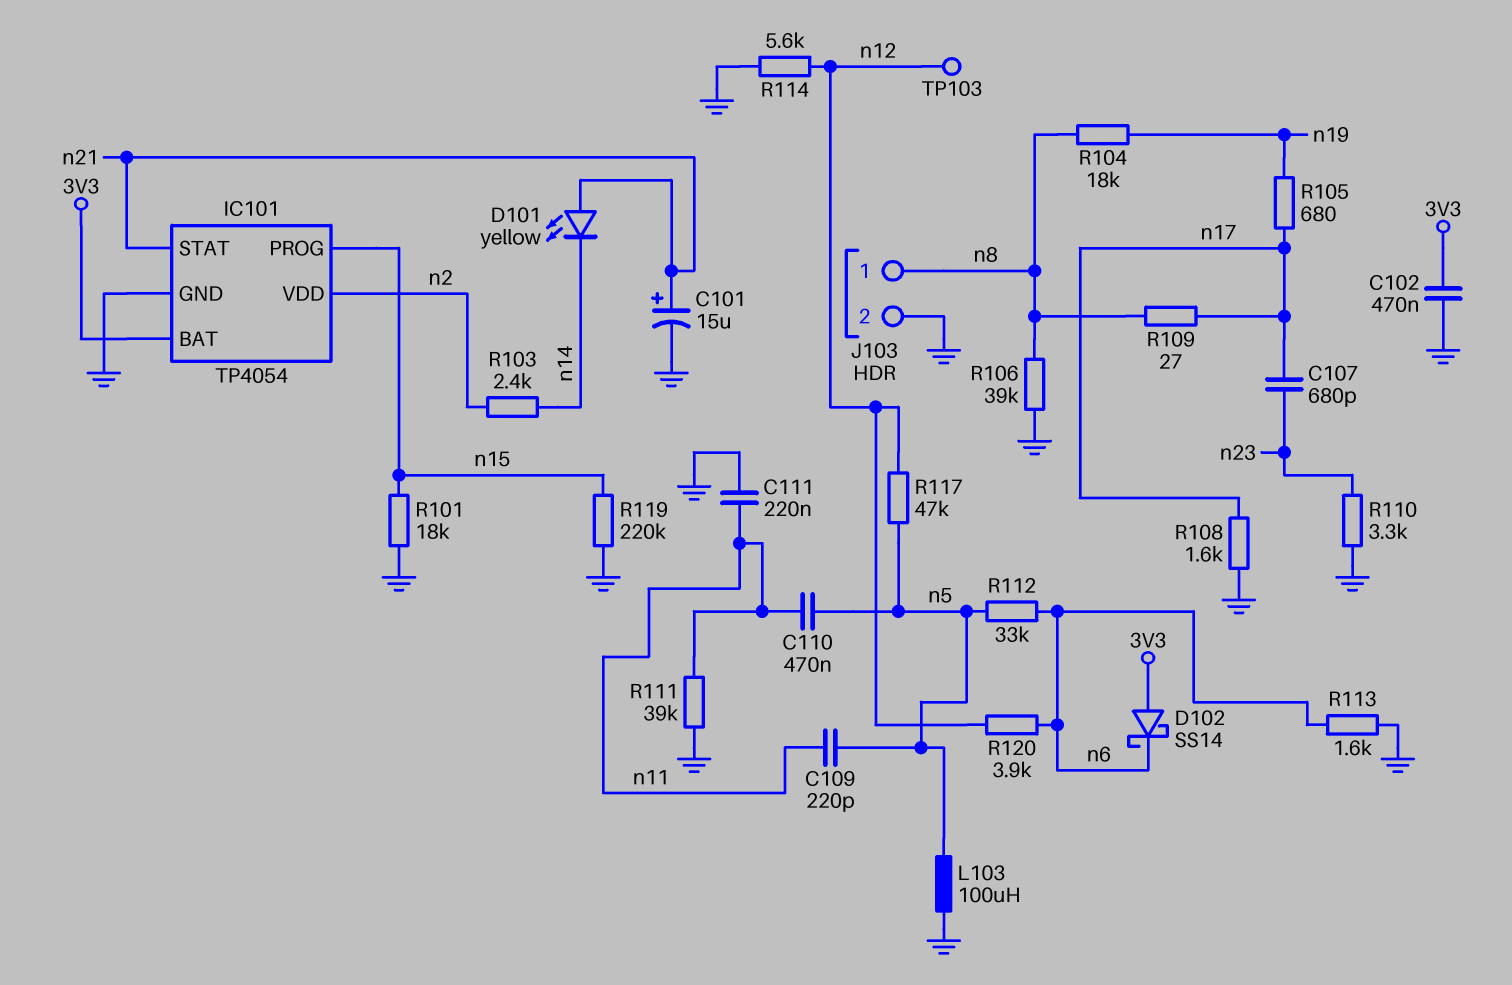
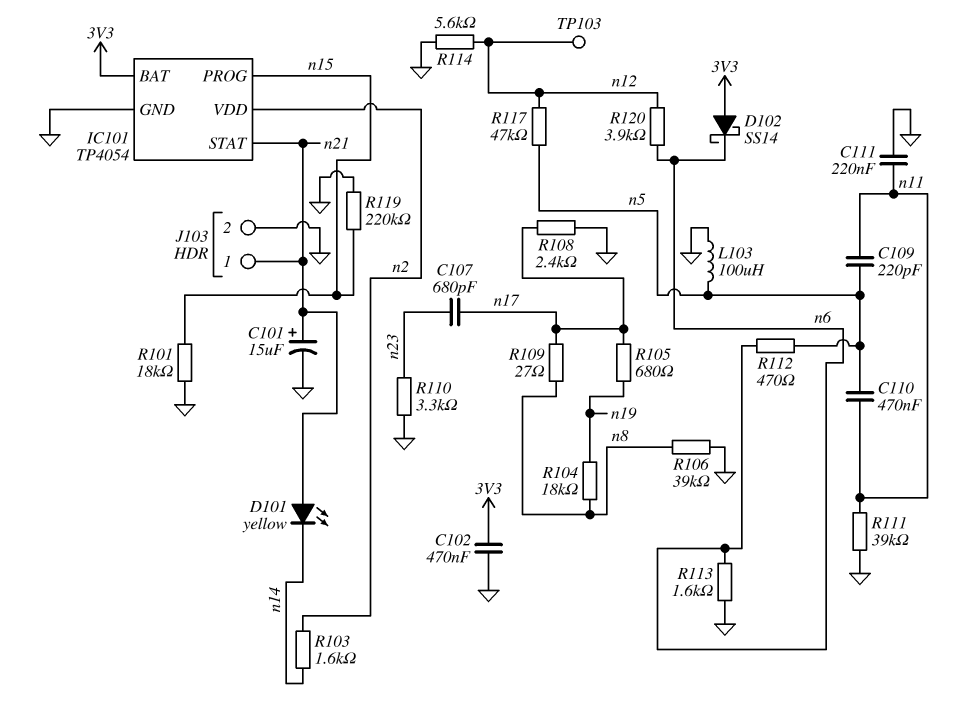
J103 pin 1: n8 -> n21
R103: 2.4k (n2, n14) -> 1.6k (n2, n14)
R108: 1.6k (GND, n17) -> 2.4k (GND, n17)
R112: 33k (n5, n6) -> 470 (n5, n6)

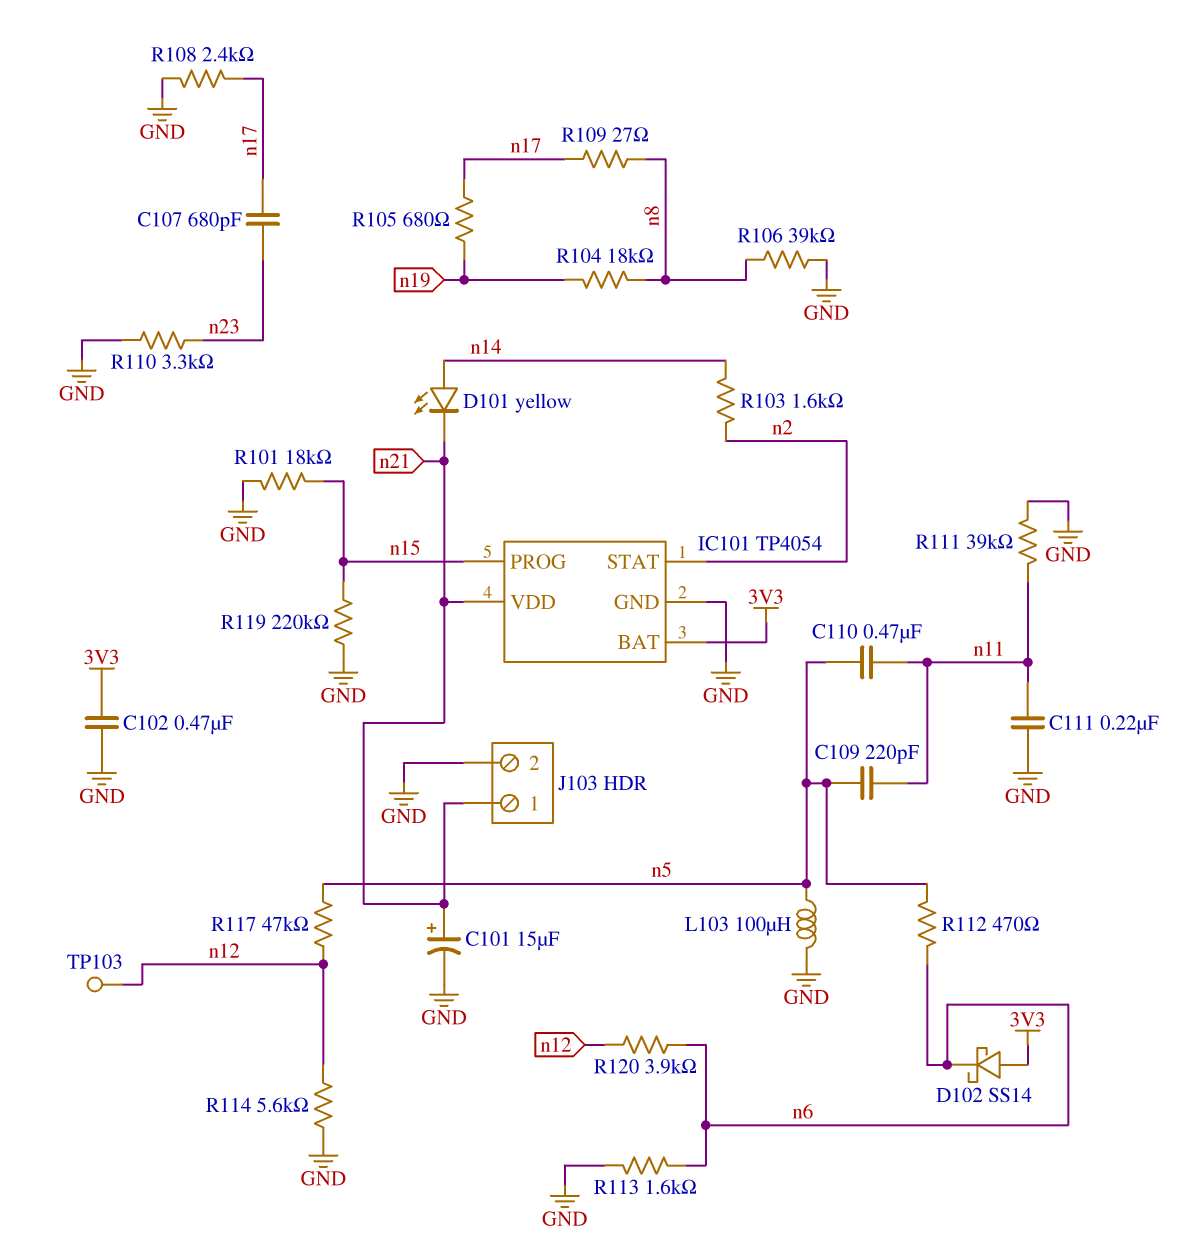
D101: LED yellow (A n21, K n14) -> LED yellow (A n14, K n21)
IC101 pin STAT: n21 -> n2
IC101 pin VDD: n2 -> n21

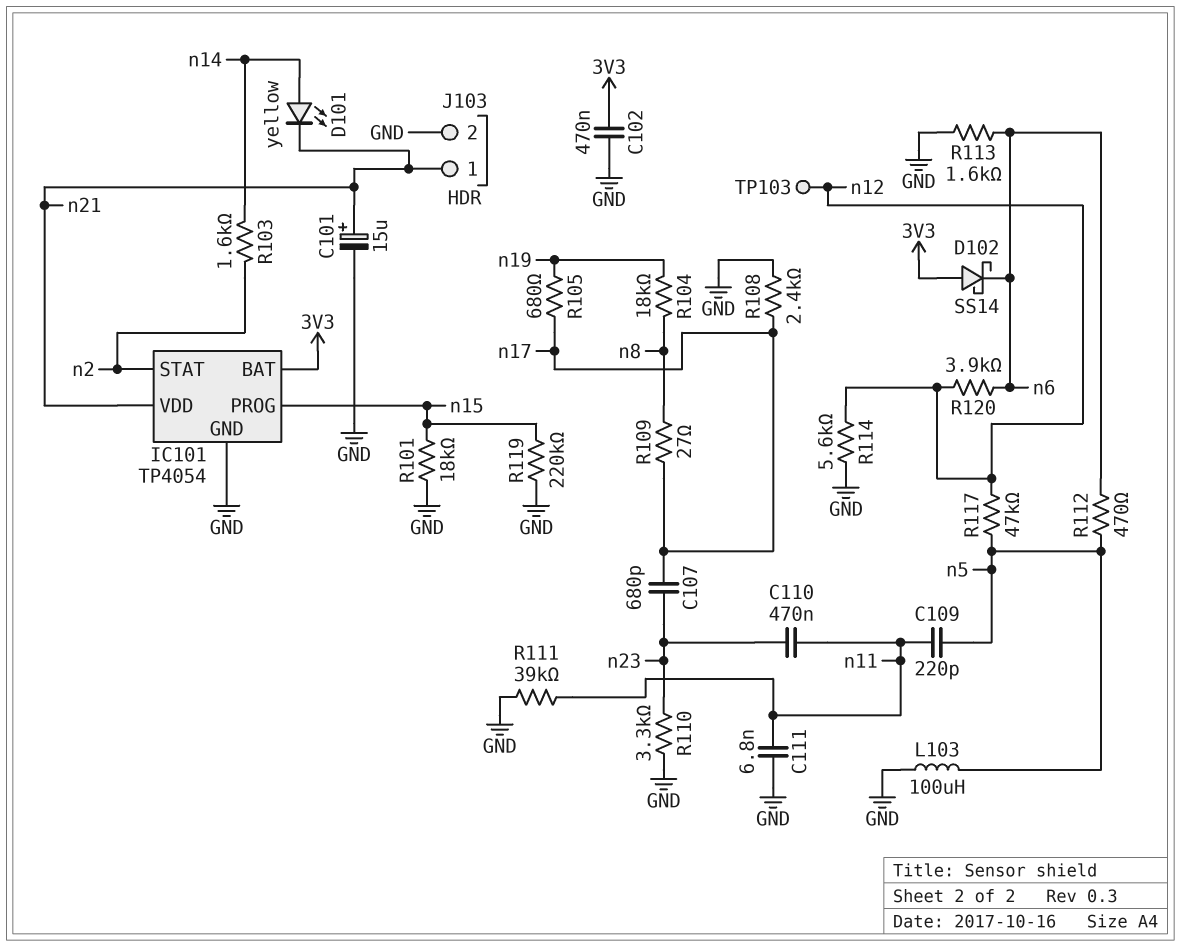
C110: 470nF (n5, n11) -> 470nF (n11, n23)
C111: 220nF (GND, n11) -> 6.8nF (GND, n11)
R106: 39k (GND, n8) -> none

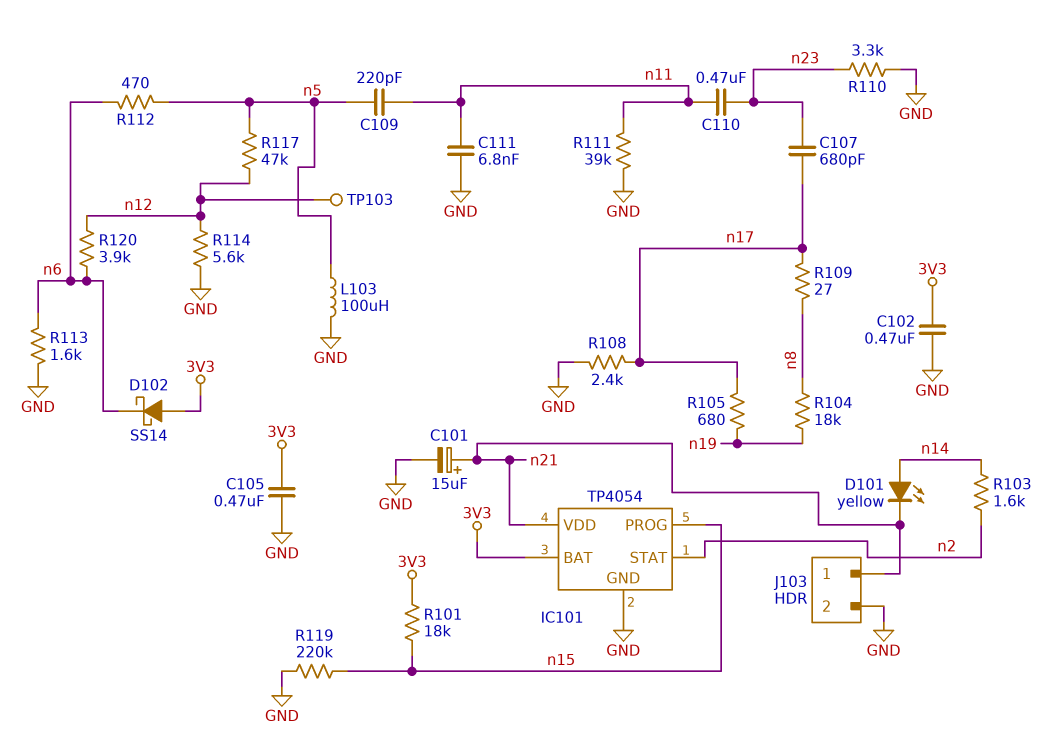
C105: none -> 470nF (3V3, GND)
R101: 18k (GND, n15) -> 18k (3V3, n15)

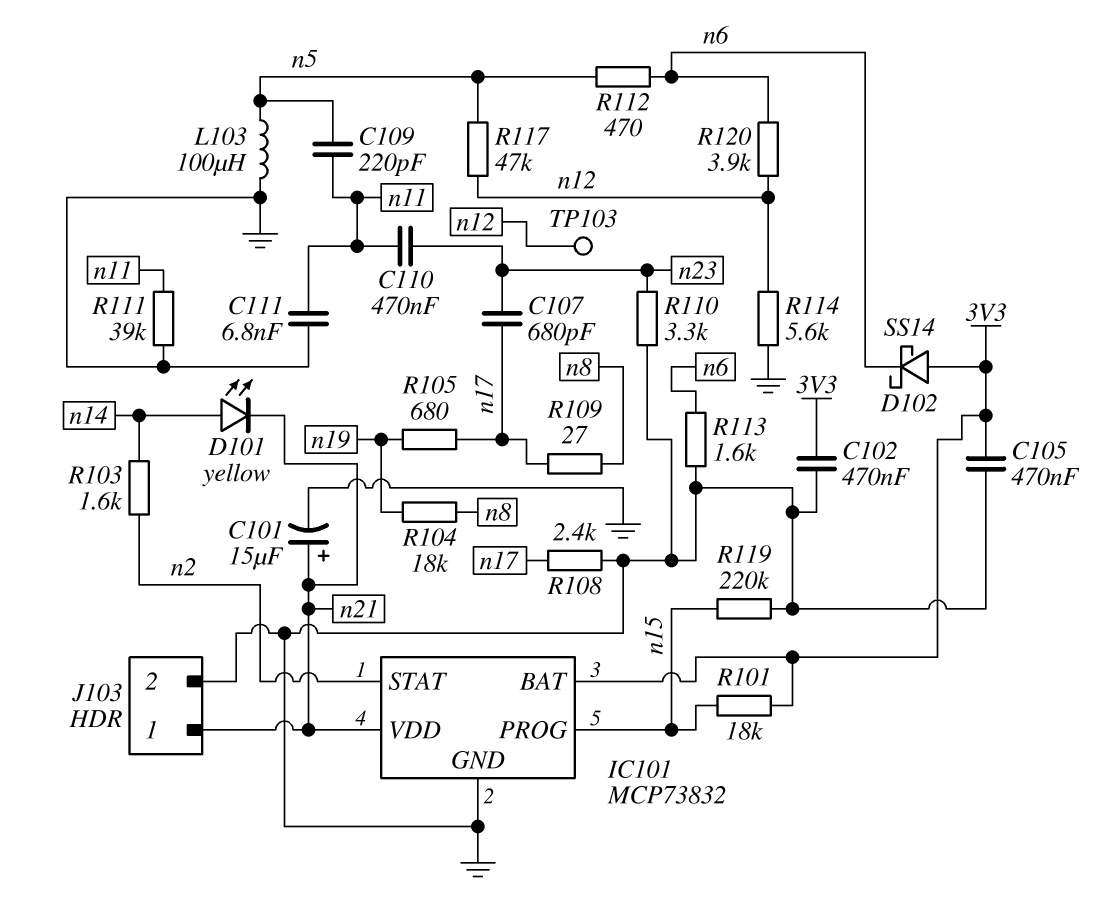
IC101: TP4054 -> MCP73832

